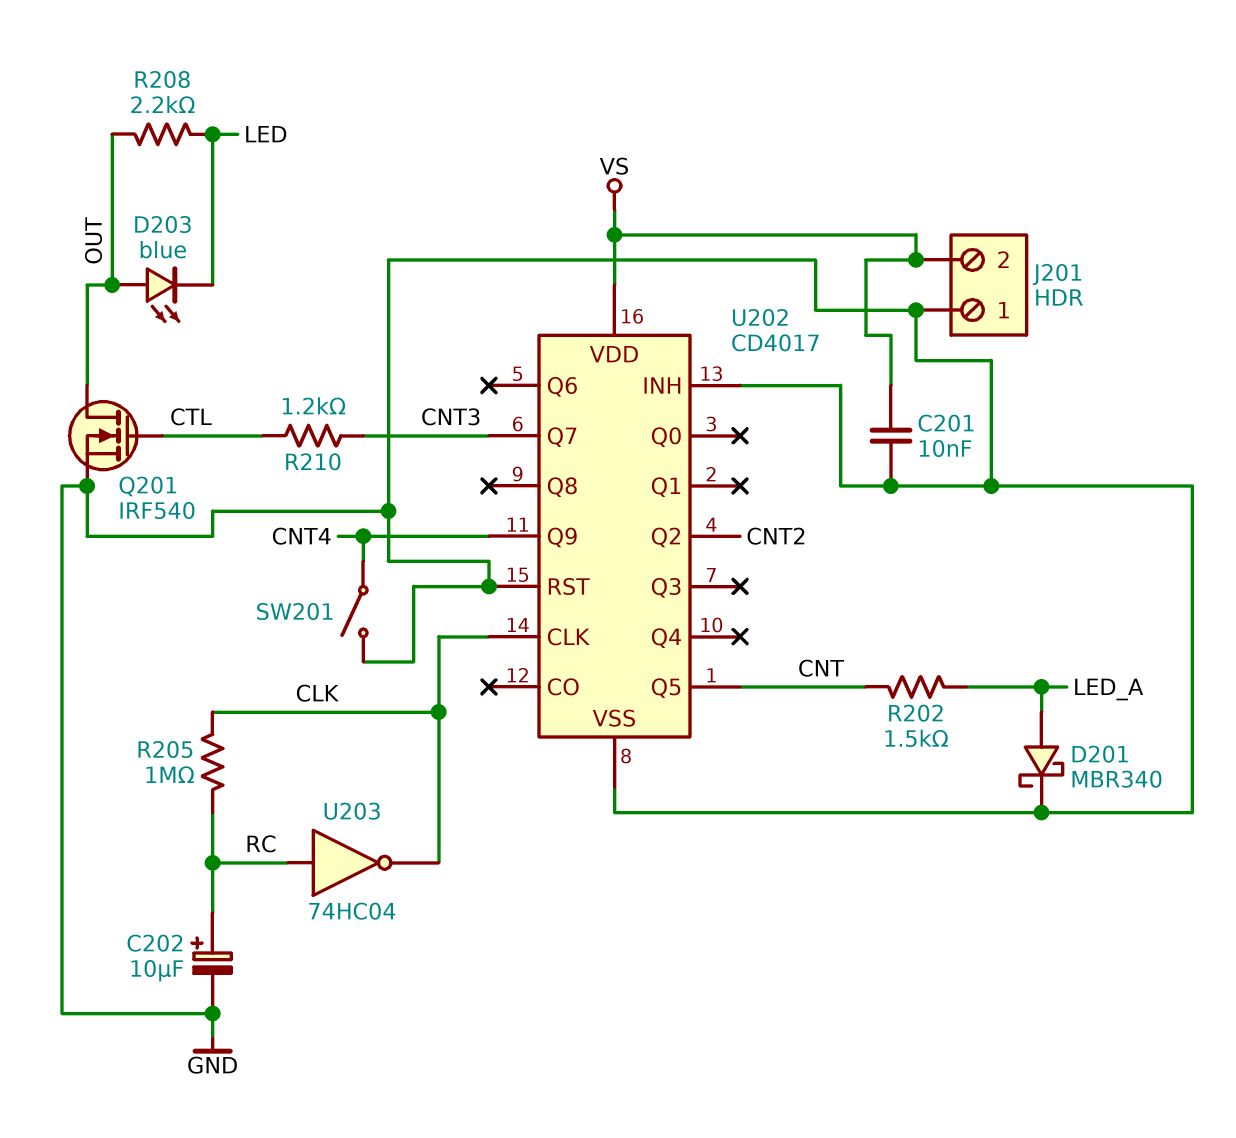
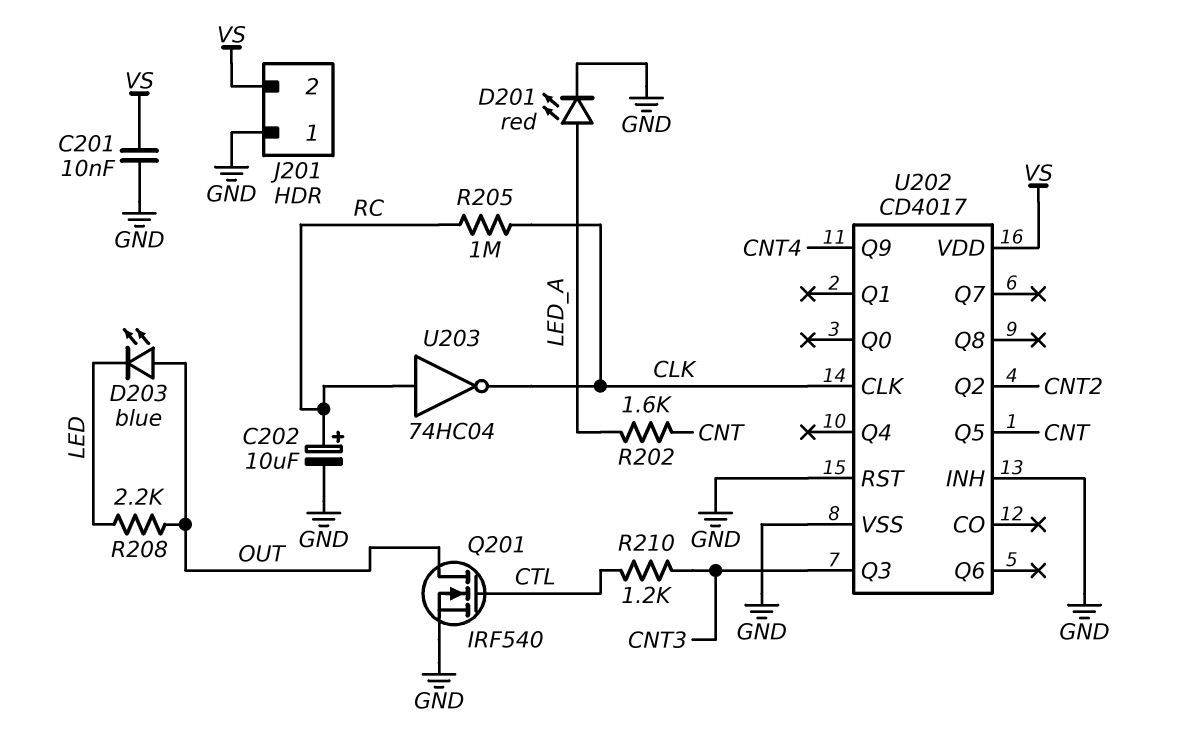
D201: schottky MBR340 (A LED_A, K GND) -> LED red (A LED_A, K GND)
R202: 1.5k (CNT, LED_A) -> 1.6k (CNT, LED_A)
SW201: switch (CNT4, GND) -> none
U202 pin Q3: none -> CNT3
U202 pin Q7: CNT3 -> none

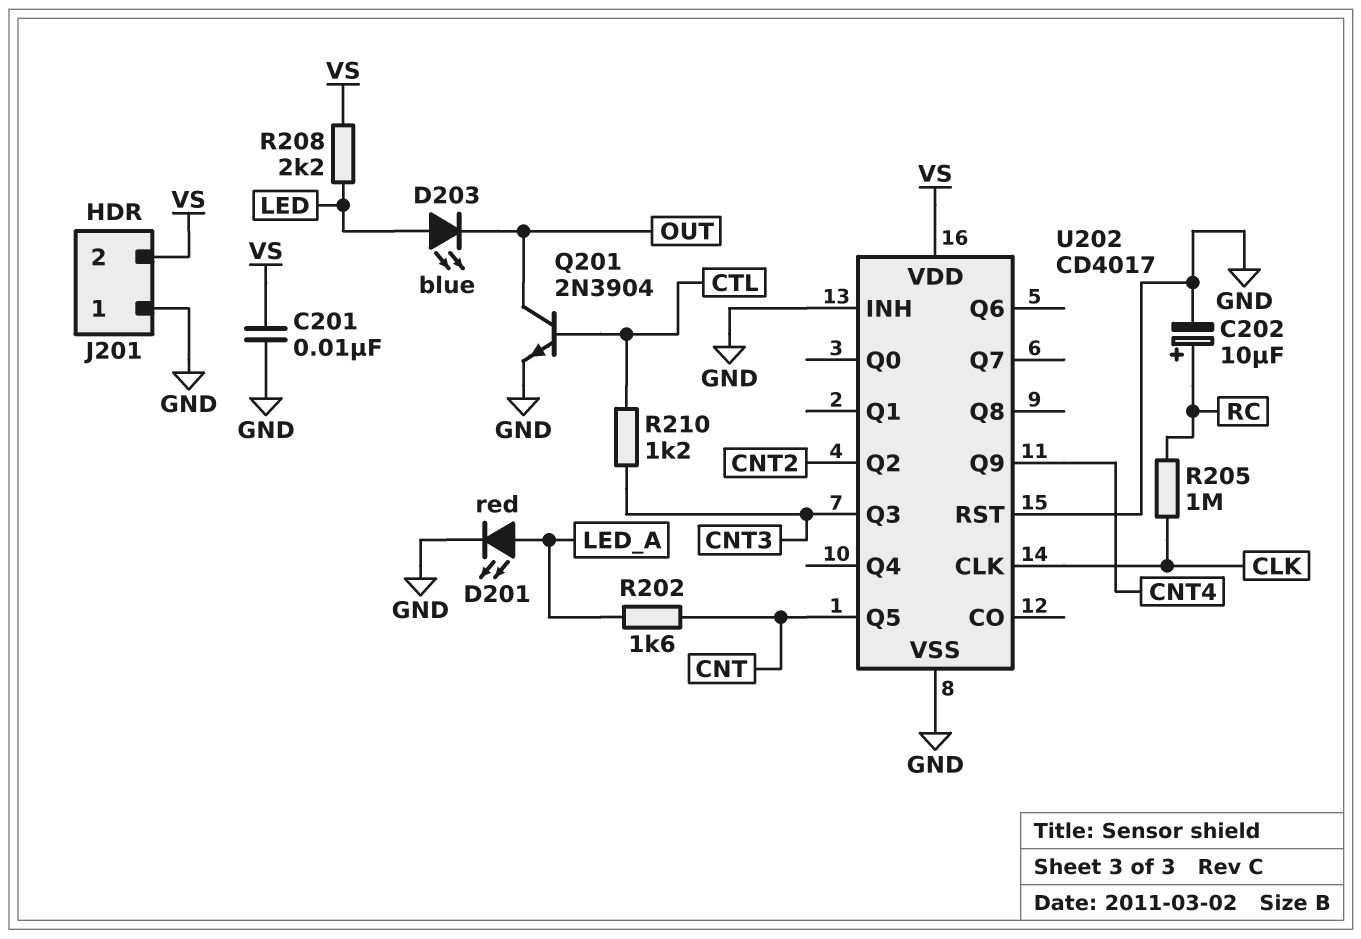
D203: LED blue (A OUT, K LED) -> LED blue (A LED, K OUT)
Q201: NMOS IRF540 (G CTL, D OUT, S GND) -> NPN 2N3904 (B CTL, C OUT, E GND)
R208: 2.2k (LED, OUT) -> 2.2k (LED, VS)
U203: NOT 74HC04 (in RC, out CLK) -> none

